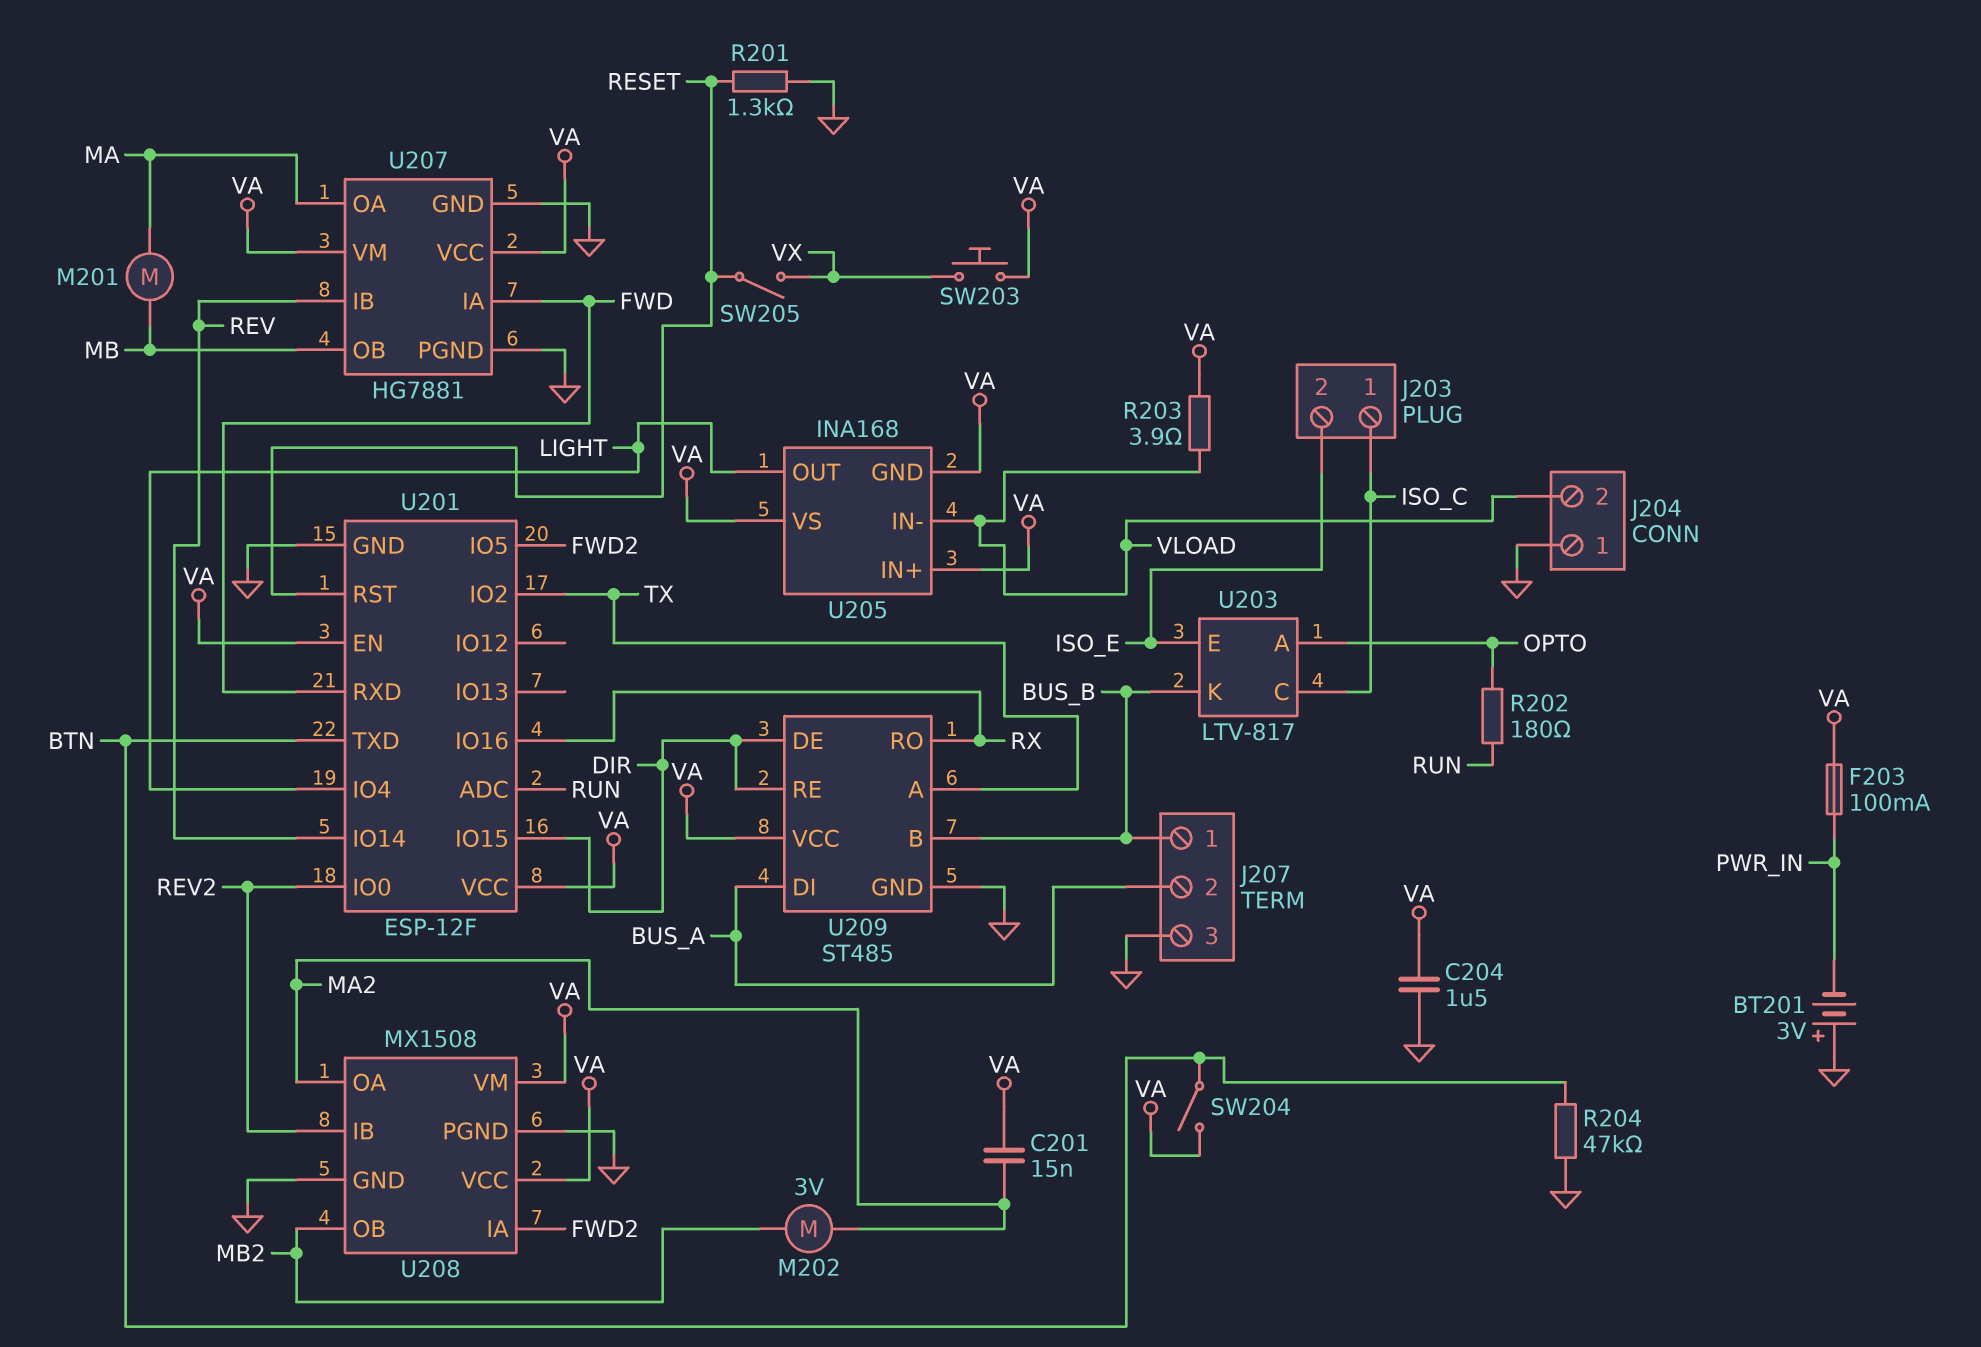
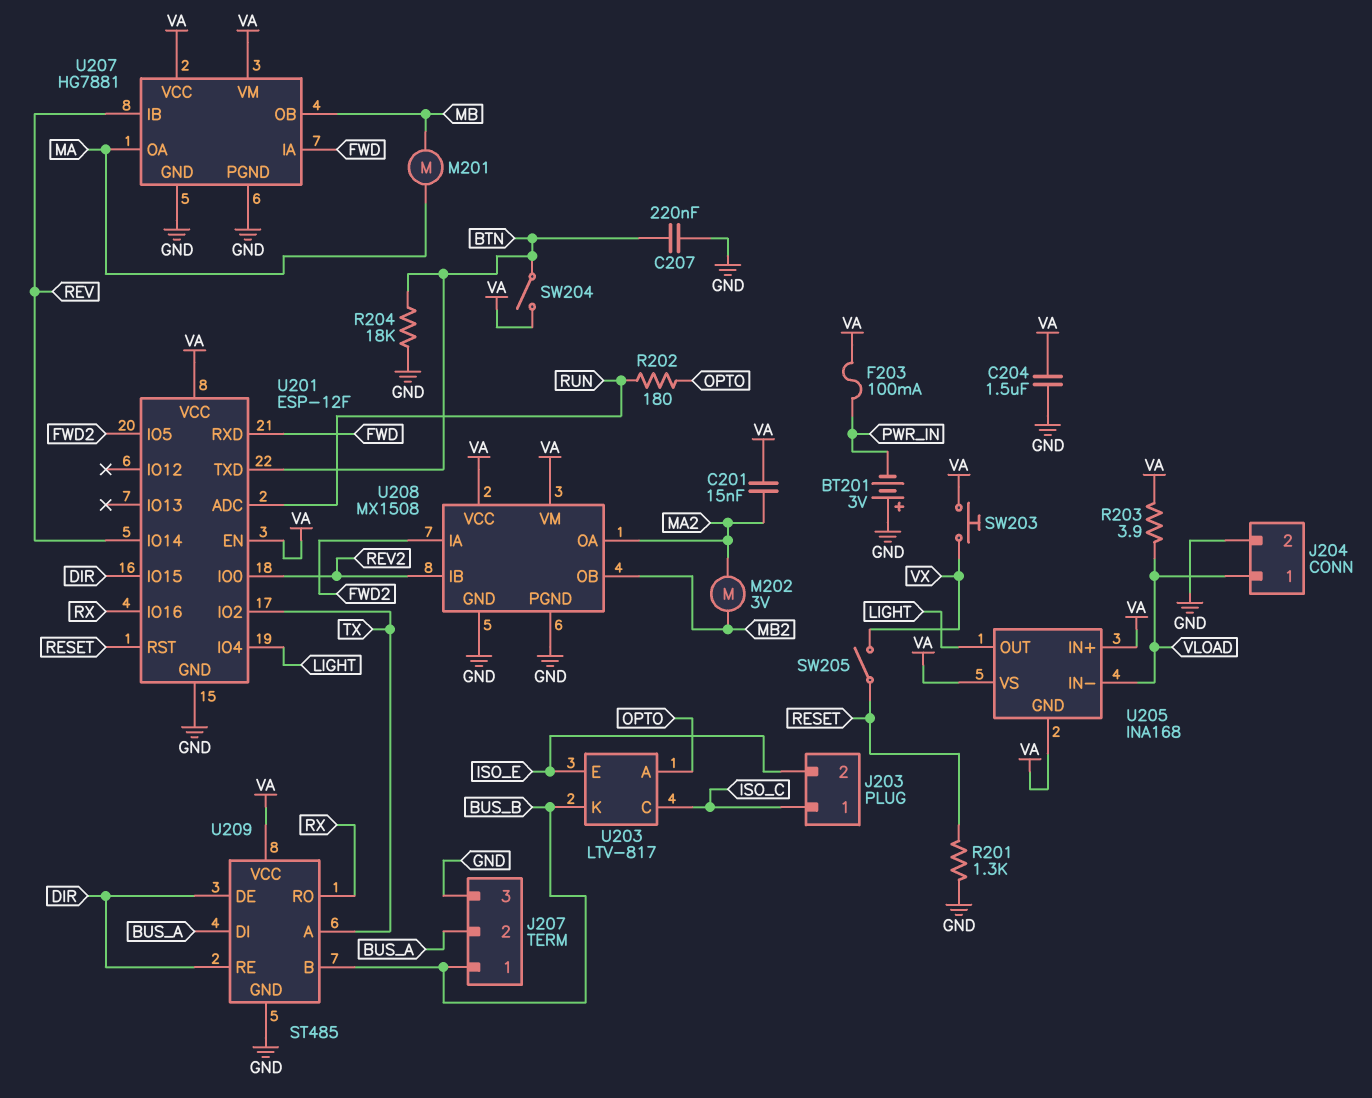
C207: none -> 220nF (BTN, GND)
J204 pin 1: GND -> VLOAD
J204 pin 2: VLOAD -> GND
R204: 47k (BTN, GND) -> 18k (BTN, GND)

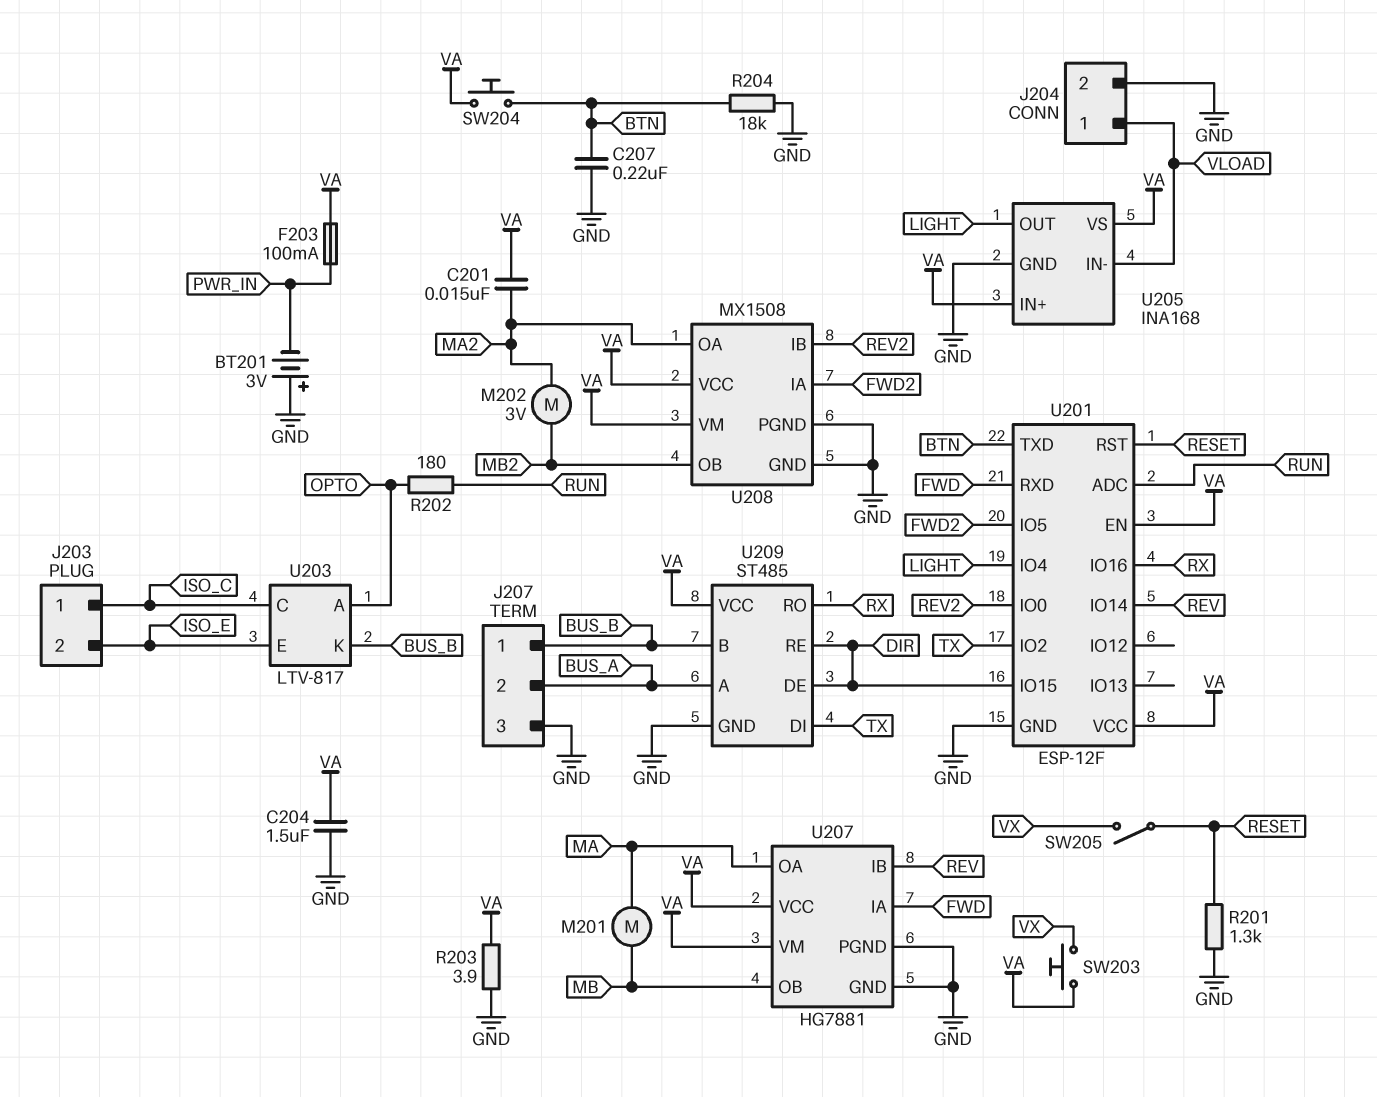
R203: 3.9 (VA, VLOAD) -> 3.9 (GND, VA)
SW204: switch (BTN, VA) -> button (BTN, VA)
U205 pin GND: VA -> GND
U209 pin A: TX -> BUS_A
U209 pin DI: BUS_A -> TX

